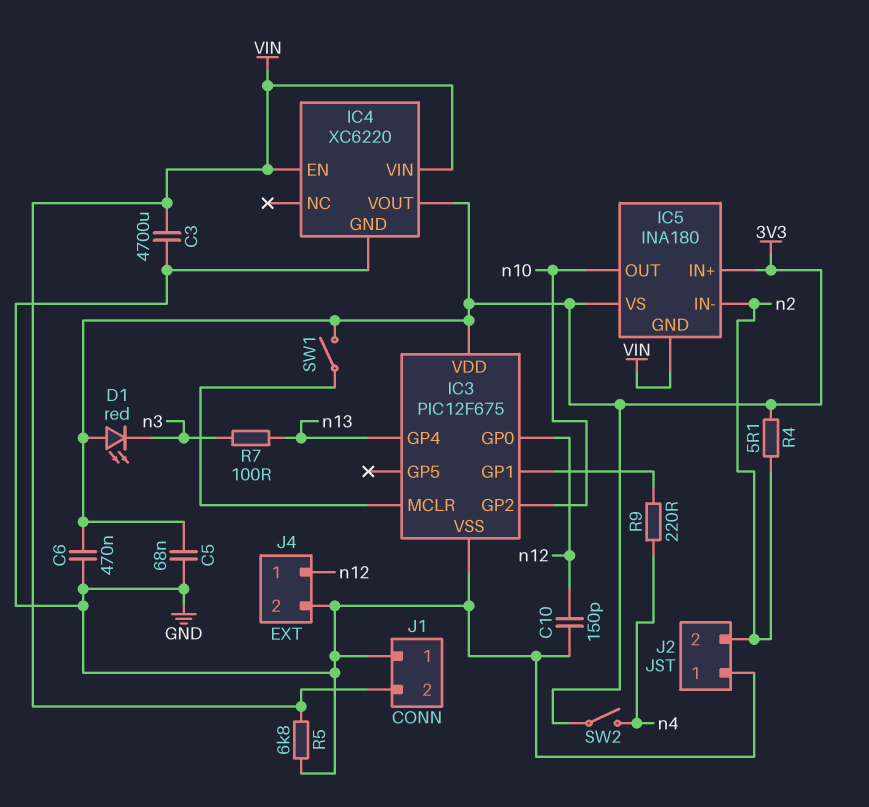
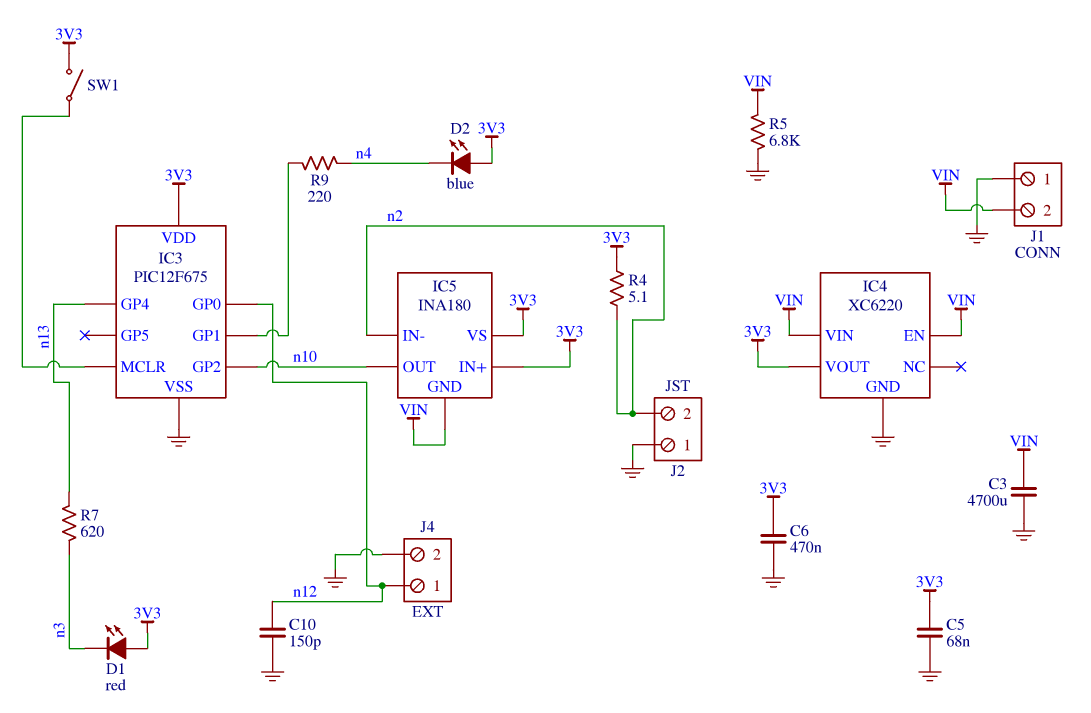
D2: none -> LED blue (A 3V3, K n4)
R7: 100 (n3, n13) -> 620 (n3, n13)
SW2: switch (3V3, n4) -> none

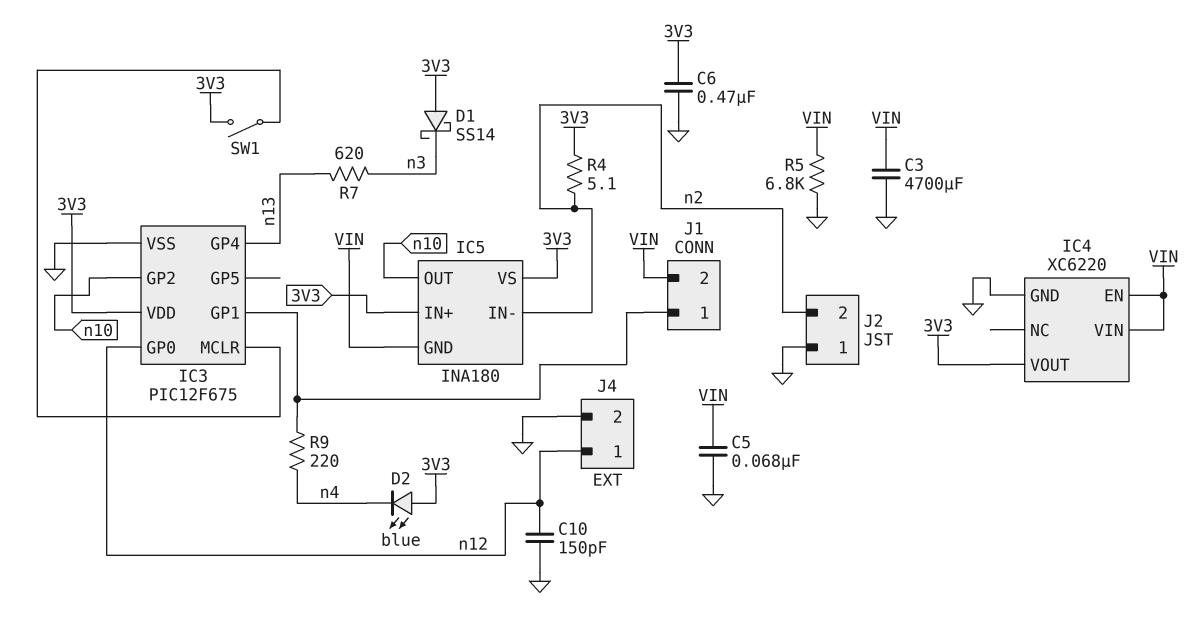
C5: 68nF (3V3, GND) -> 68nF (GND, VIN)
D1: LED red (A 3V3, K n3) -> schottky SS14 (A 3V3, K n3)
J1 pin 1: GND -> IC3/GP1

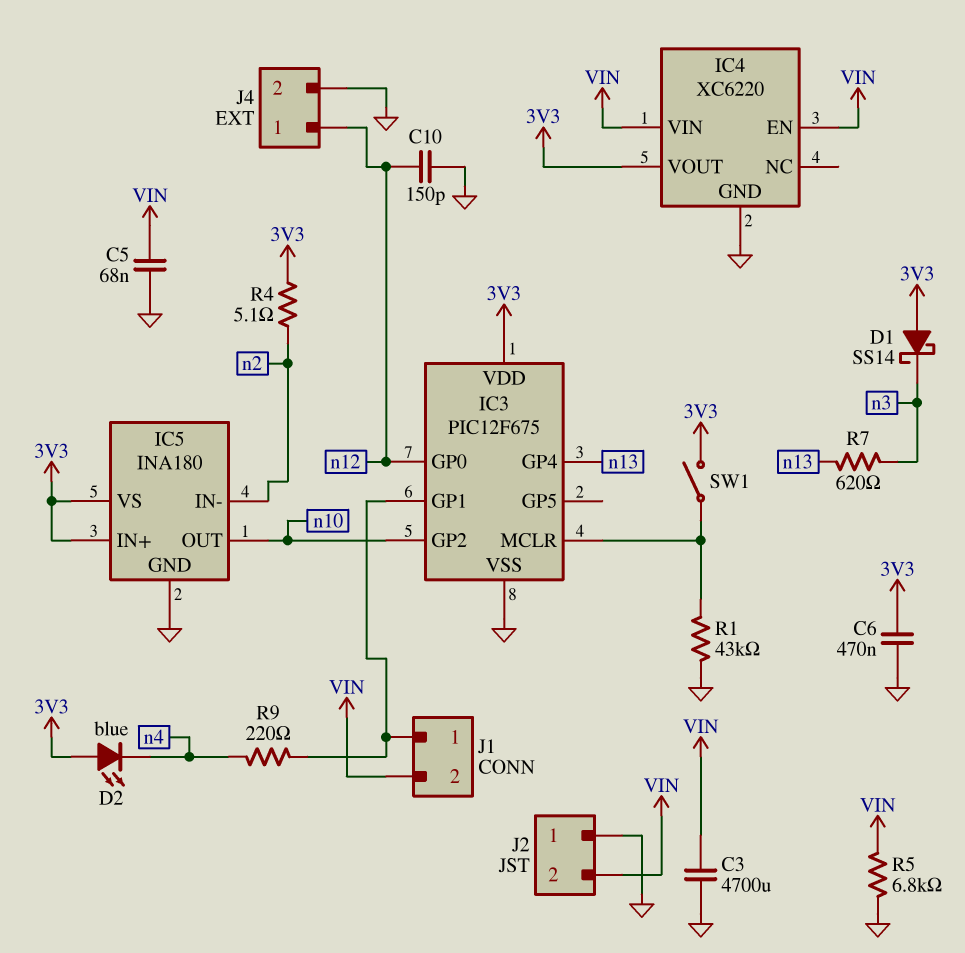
IC5 pin GND: VIN -> GND
J2 pin 2: n2 -> VIN
R1: none -> 43k (GND, IC3/MCLR)

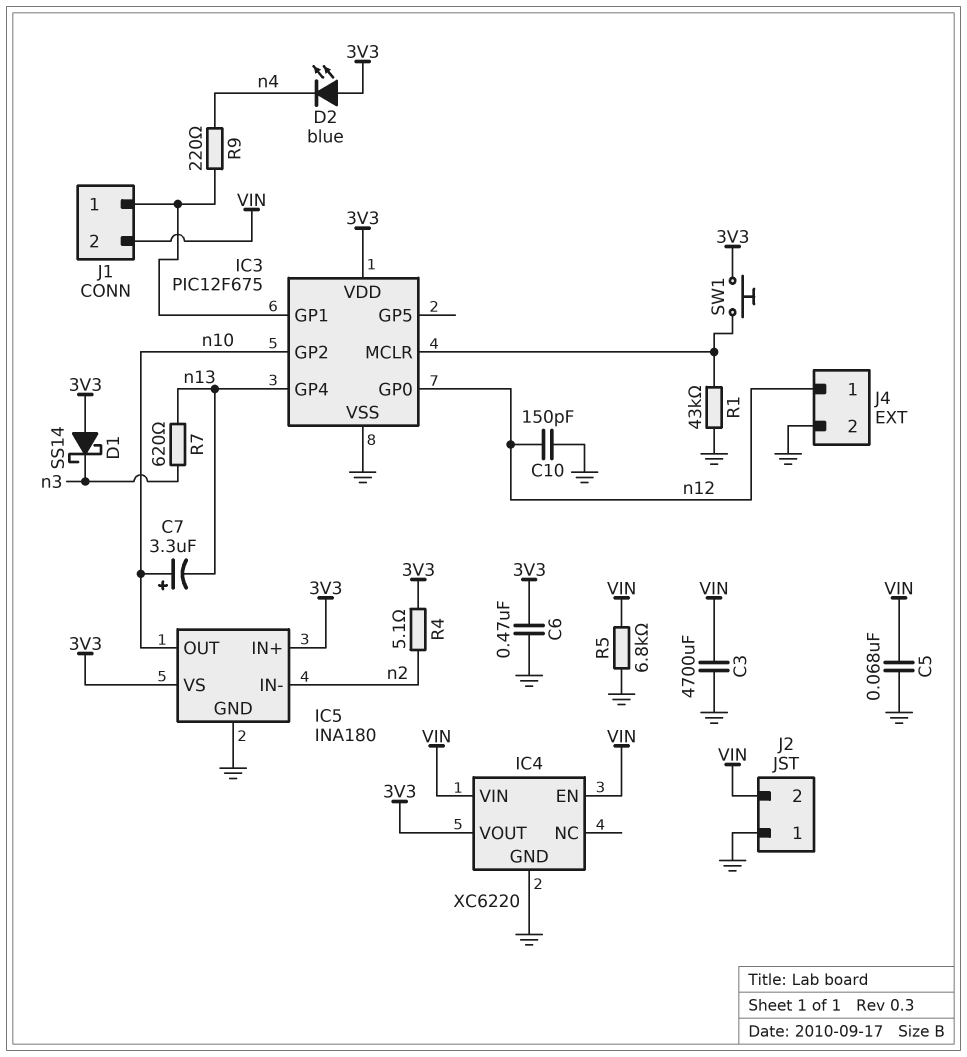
C7: none -> 3.3uF (plus n10, minus n13)
SW1: switch (3V3, IC3/MCLR) -> button (3V3, IC3/MCLR)

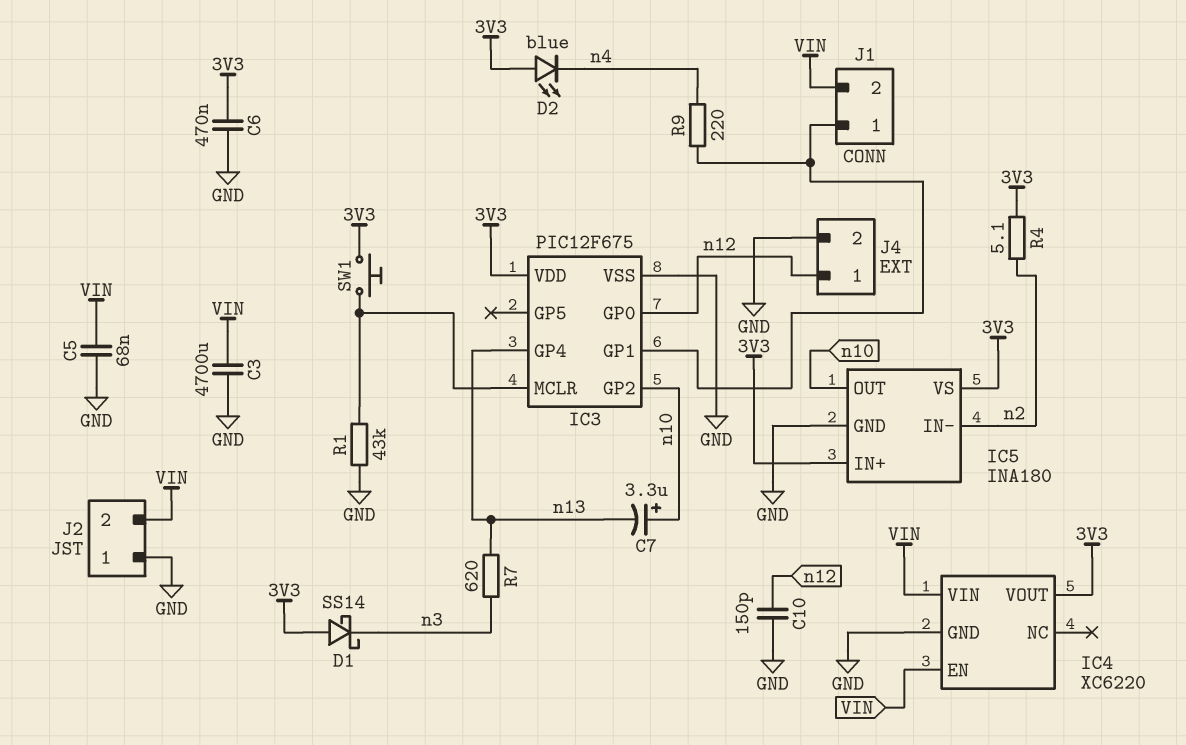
R5: 6.8k (GND, VIN) -> none

